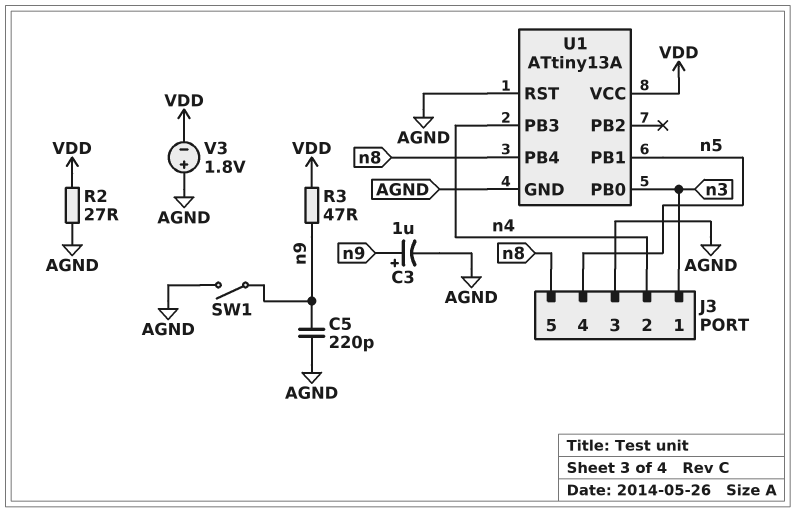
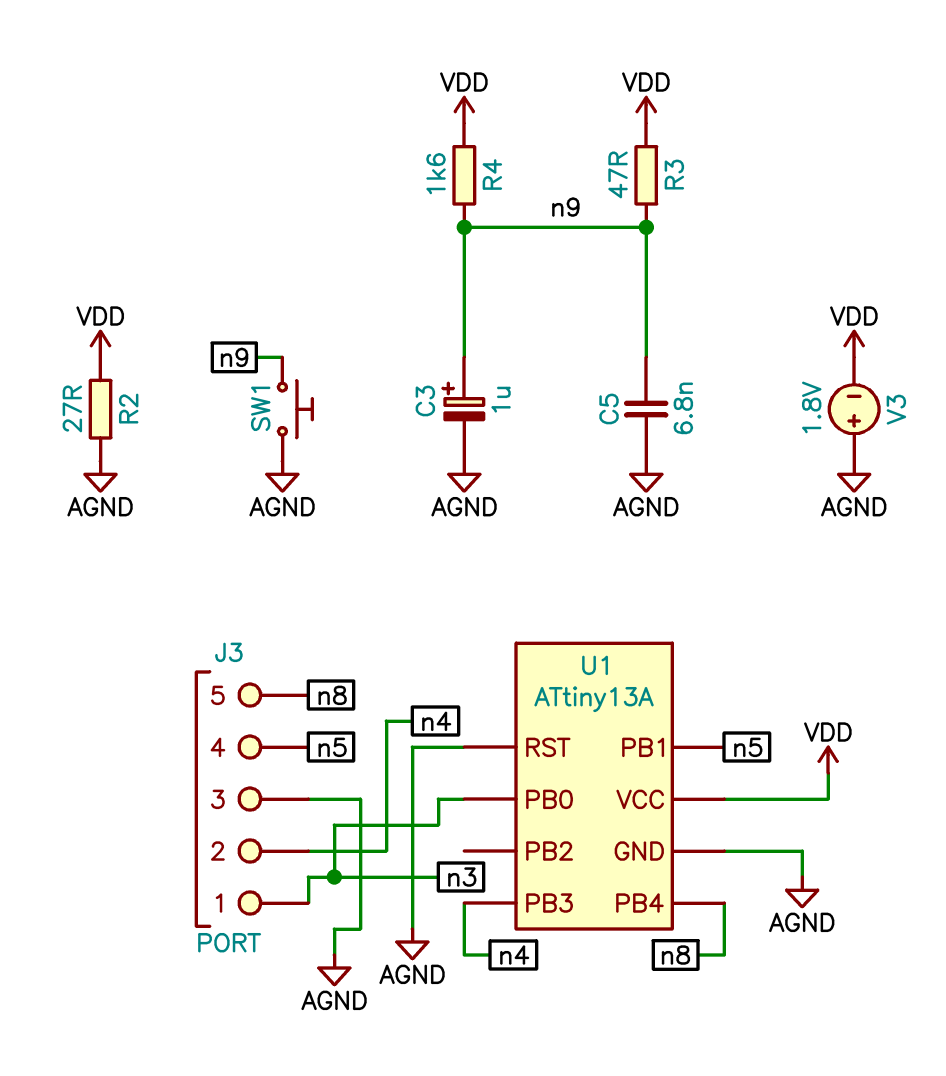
C5: 220pF (AGND, n9) -> 6.8nF (AGND, n9)
R4: none -> 1.6k (VDD, n9)
SW1: switch (AGND, n9) -> button (AGND, n9)

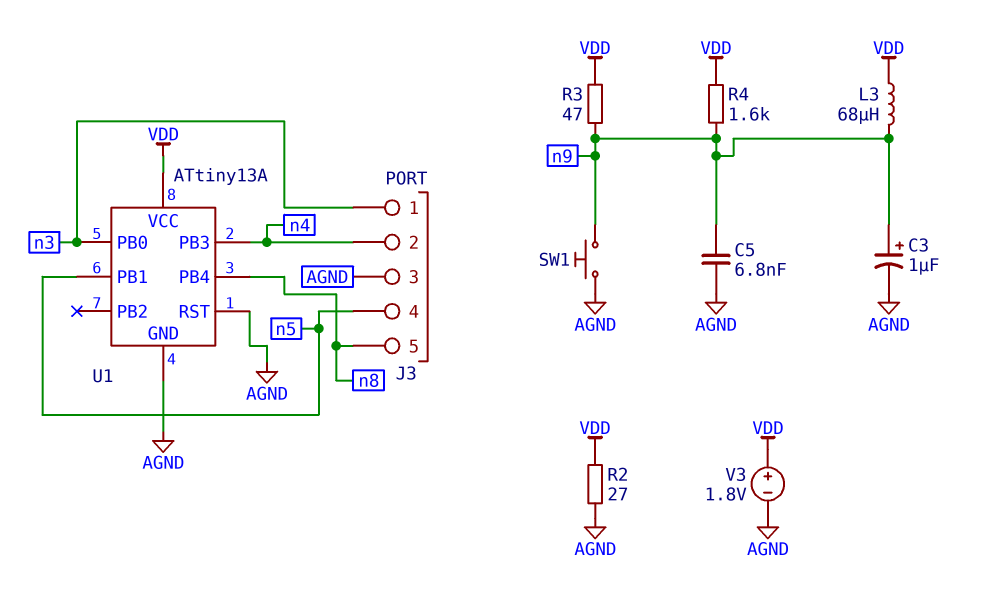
L3: none -> 68uH (VDD, n9)
V3: 1.8V (plus AGND, minus VDD) -> 1.8V (plus VDD, minus AGND)

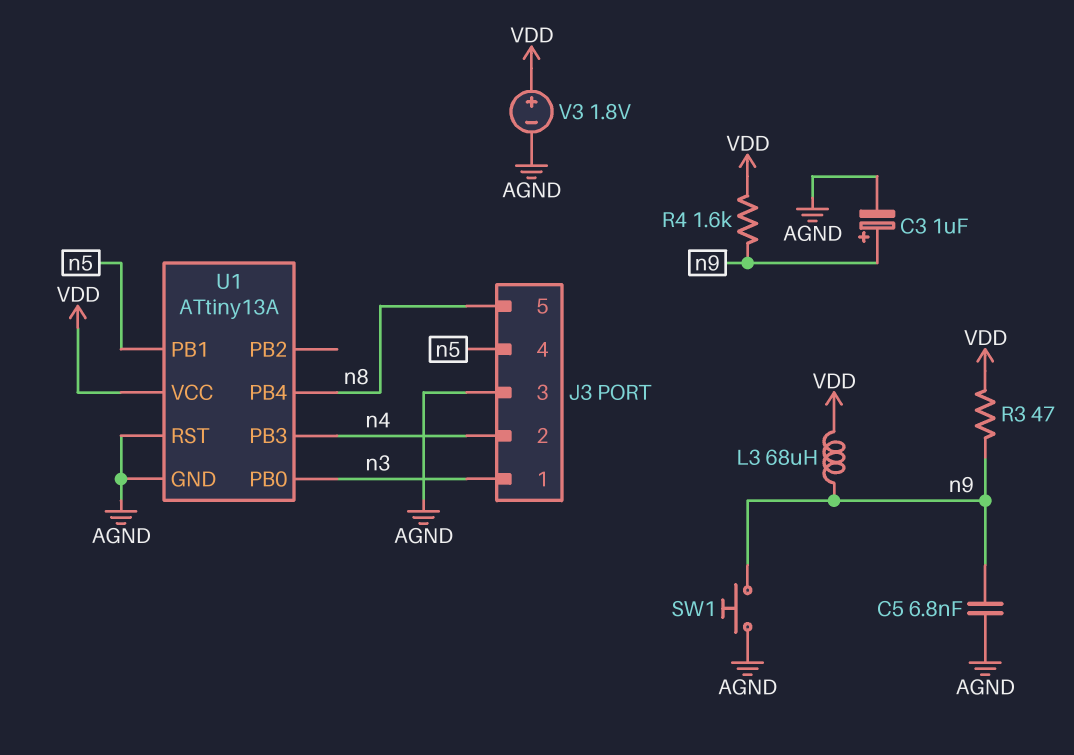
R2: 27 (AGND, VDD) -> none

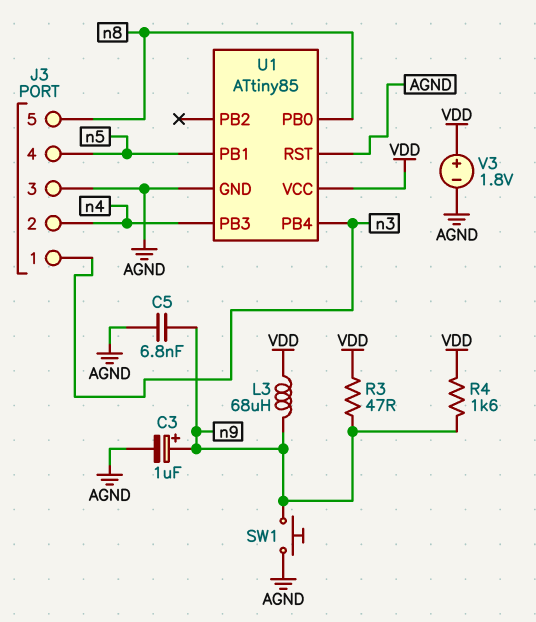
U1: ATtiny13A -> ATtiny85
U1 pin PB0: n3 -> n8
U1 pin PB4: n8 -> n3

